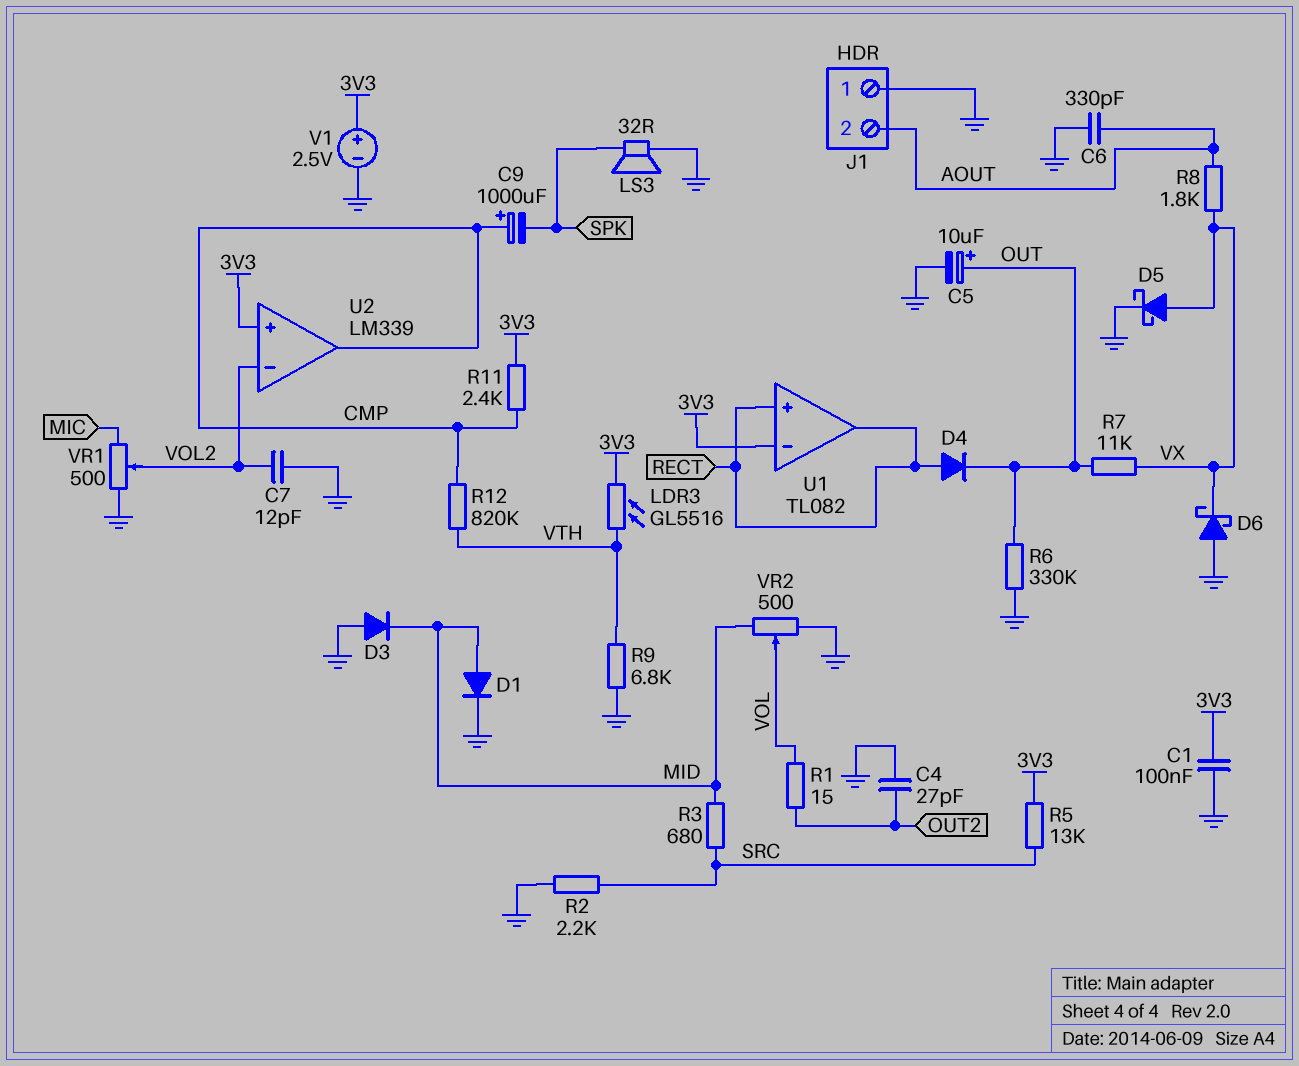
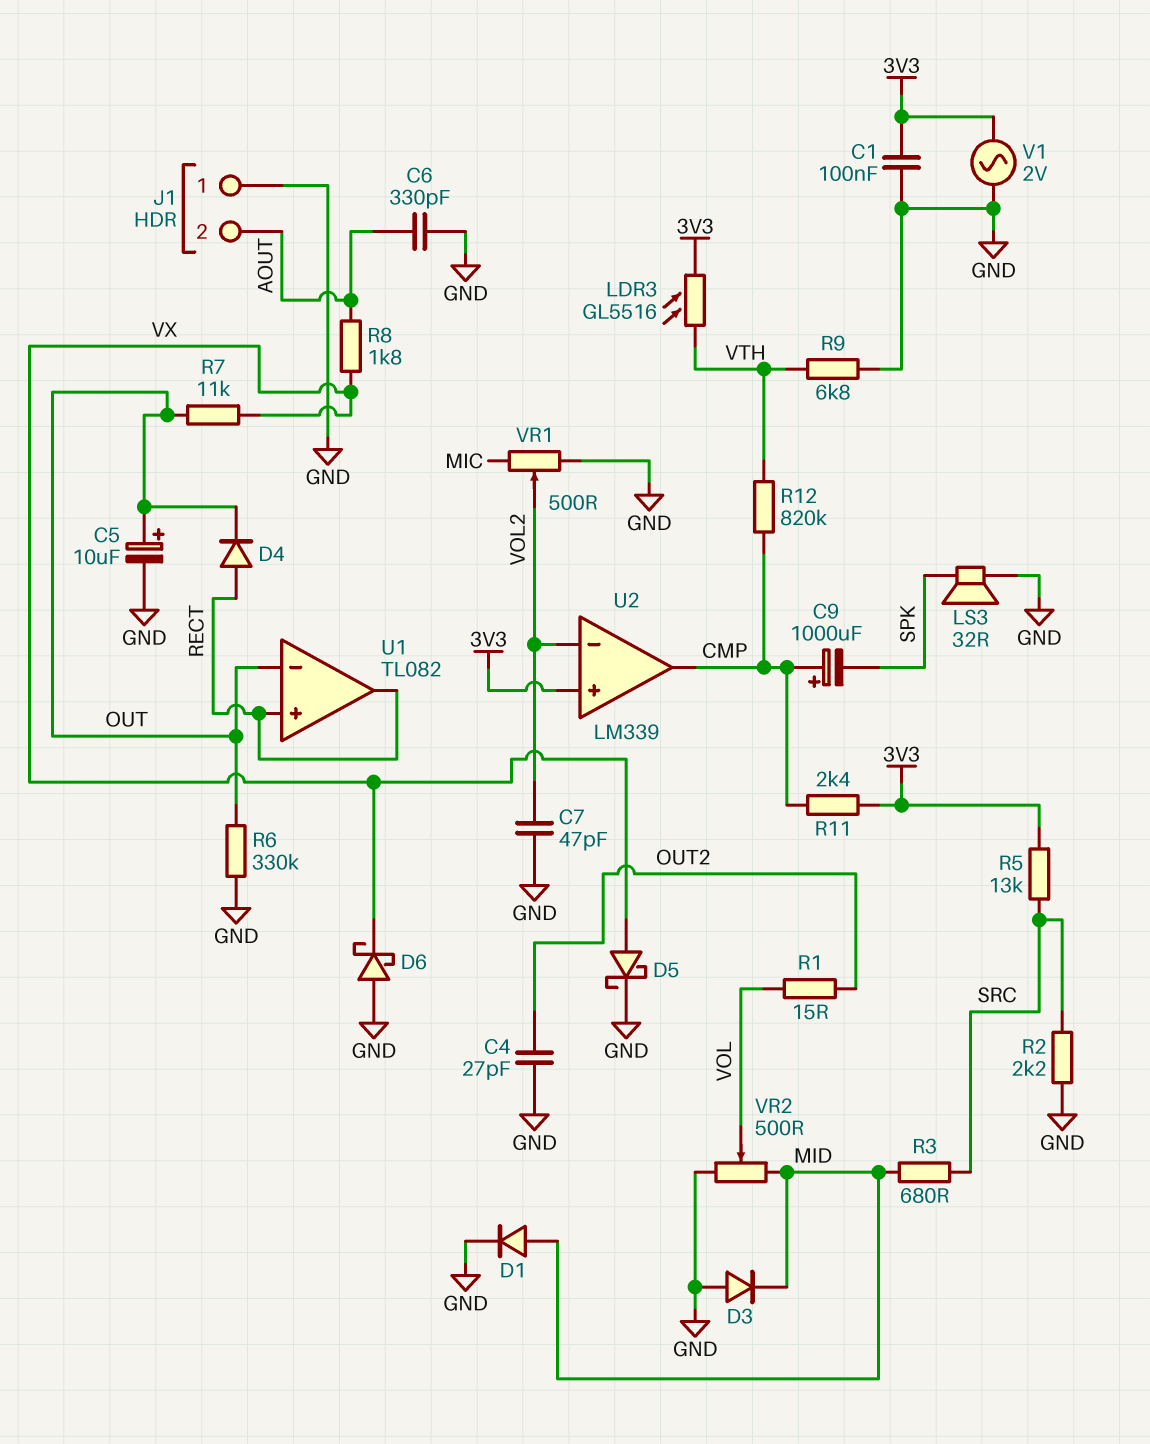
C7: 12pF (GND, VOL2) -> 47pF (GND, VOL2)
U1 pin in-: 3V3 -> OUT
V1: 2.5V (plus 3V3, minus GND) -> AC 2V (3V3, GND)

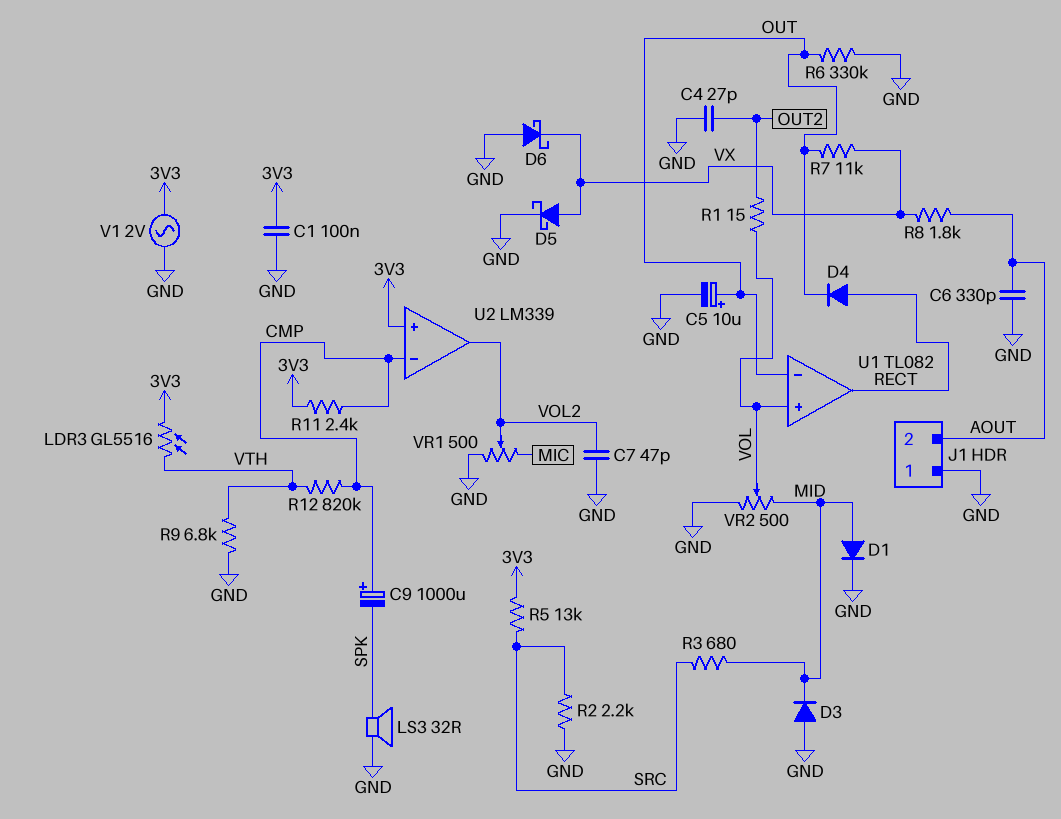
U1 pin in+: RECT -> VOL
U2 pin in-: VOL2 -> CMP
U2 pin out: CMP -> VOL2

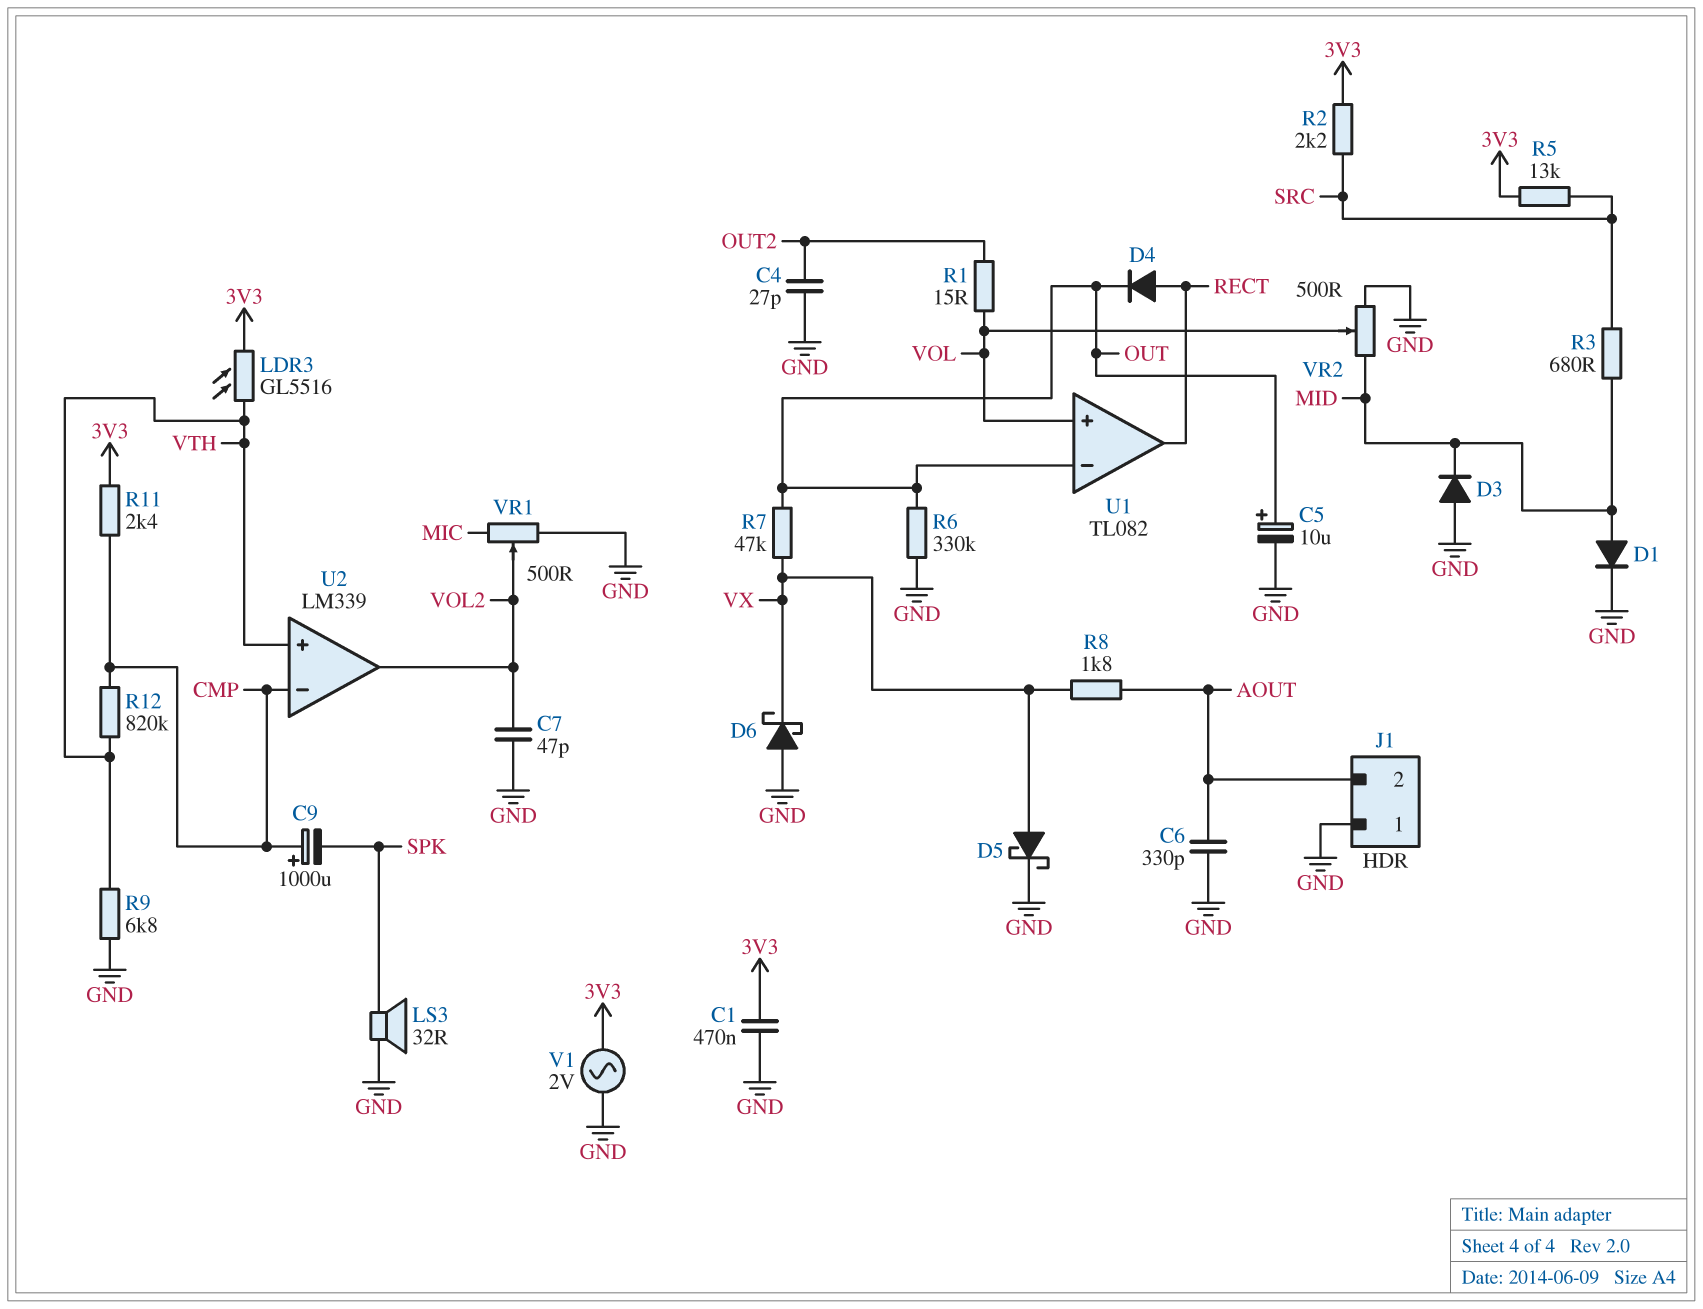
C1: 100nF (3V3, GND) -> 470nF (3V3, GND)
R2: 2.2k (GND, SRC) -> 2.2k (3V3, SRC)
R7: 11k (OUT, VX) -> 47k (OUT, VX)
U2 pin in+: 3V3 -> VTH

